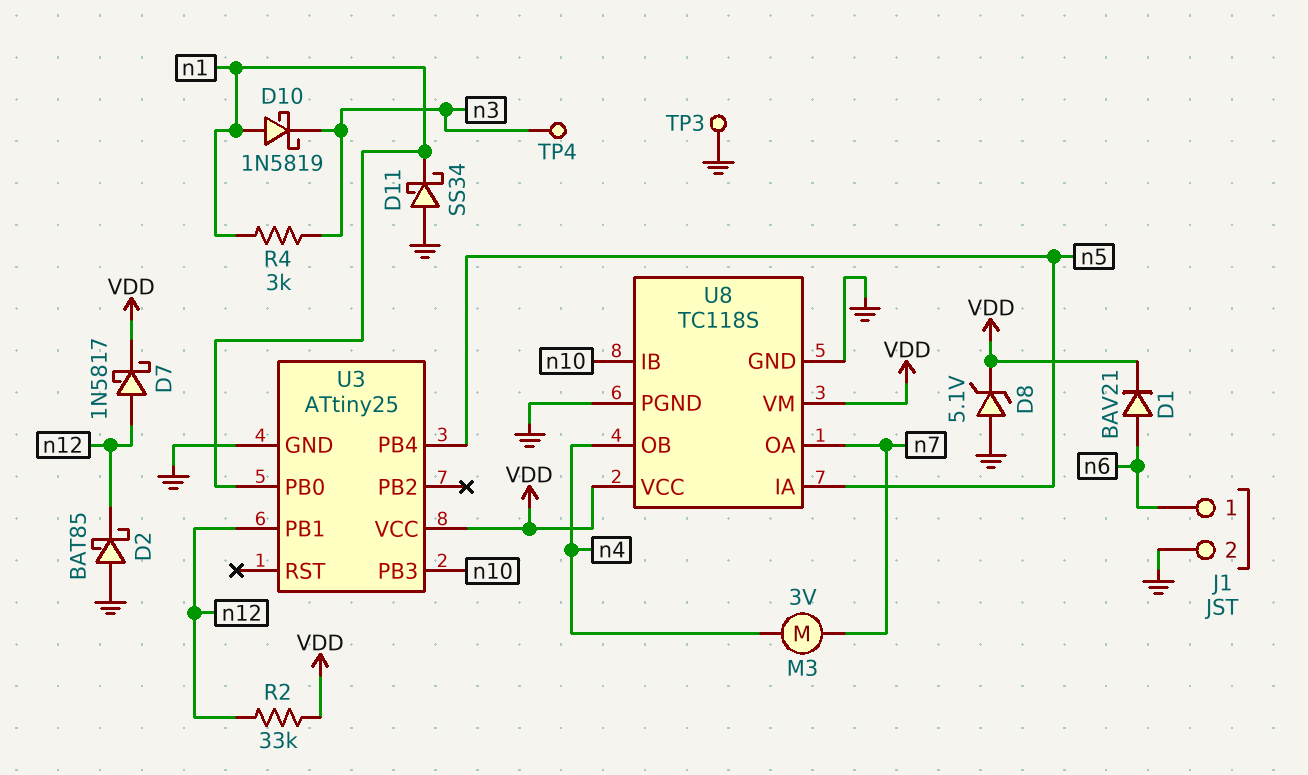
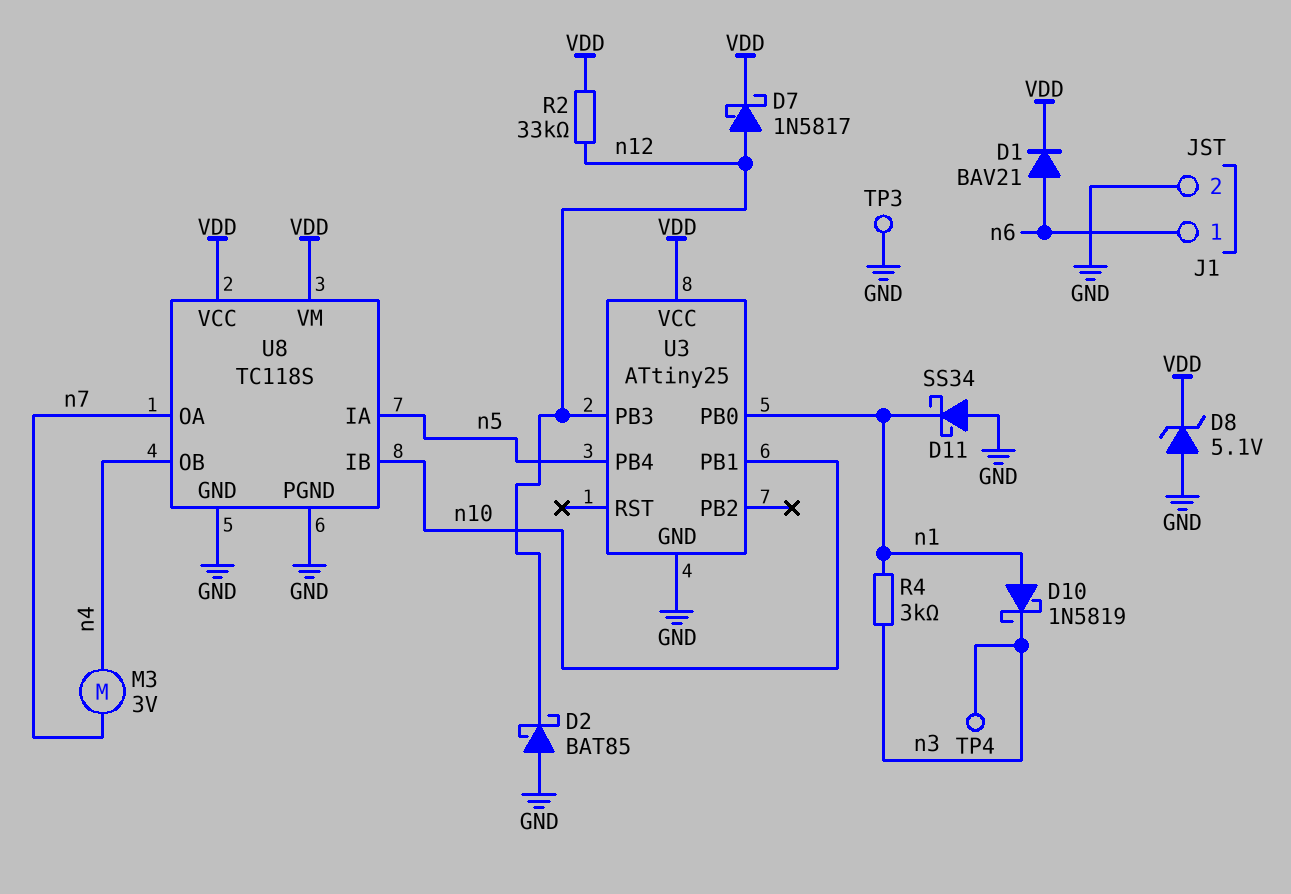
U3 pin PB1: n12 -> n10
U3 pin PB3: n10 -> n12

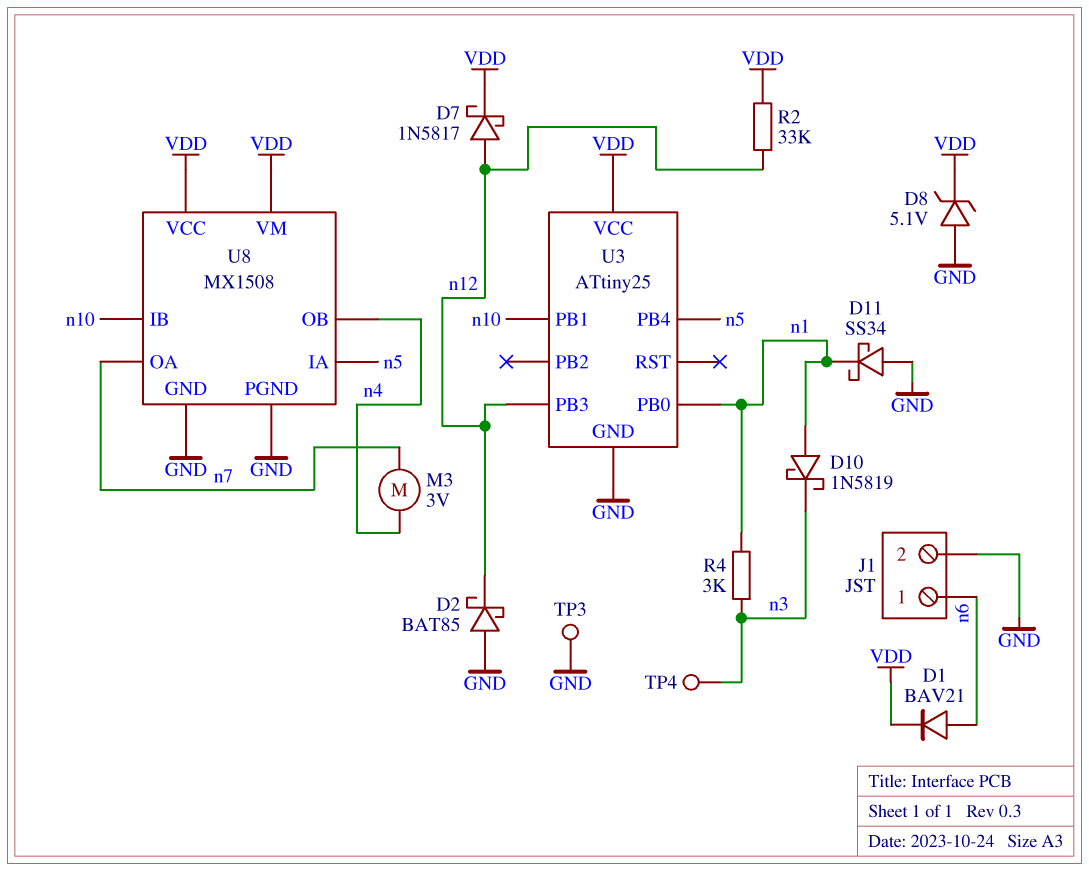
U8: TC118S -> MX1508

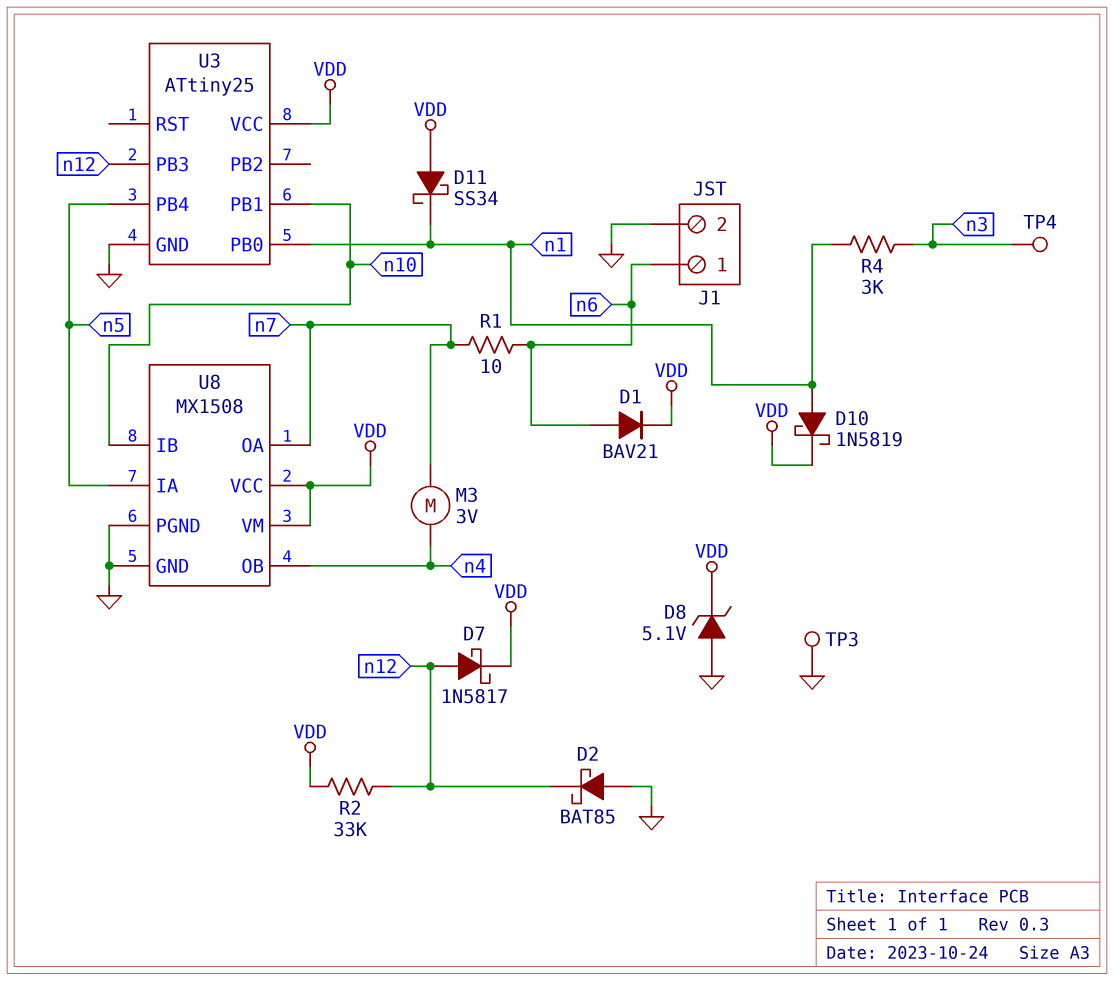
D10: schottky 1N5819 (A n1, K n3) -> schottky 1N5819 (A n1, K VDD)
D11: schottky SS34 (A GND, K n1) -> schottky SS34 (A VDD, K n1)
R1: none -> 10 (n6, n7)

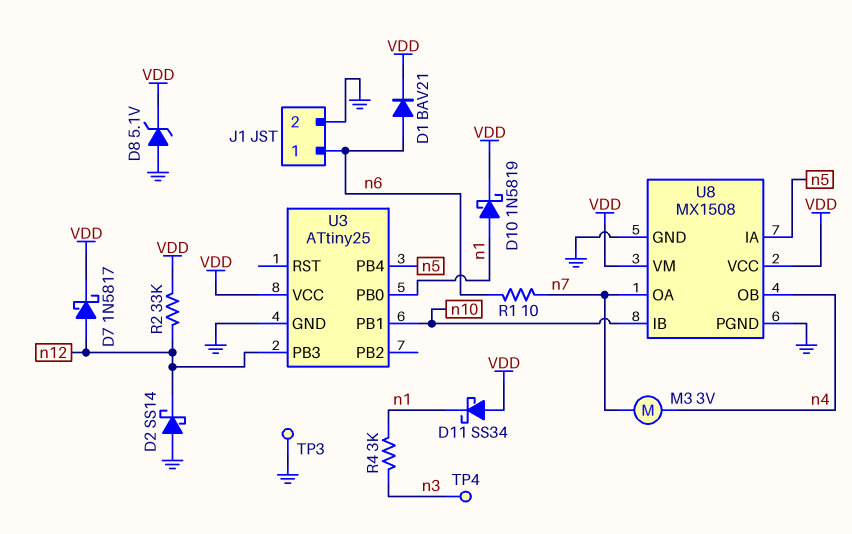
D2: schottky BAT85 (A GND, K n12) -> schottky SS14 (A GND, K n12)

